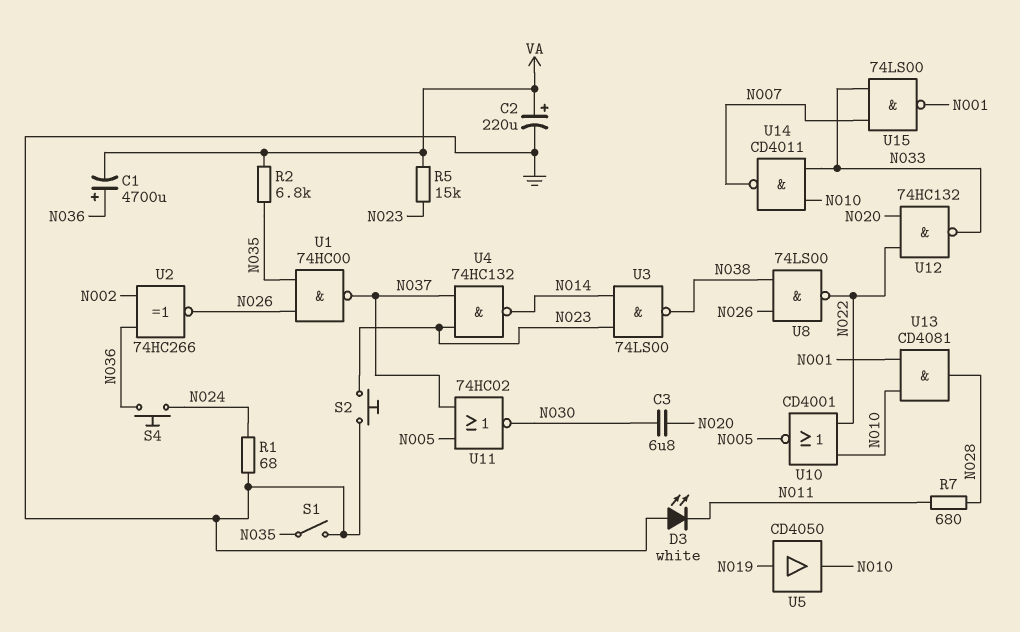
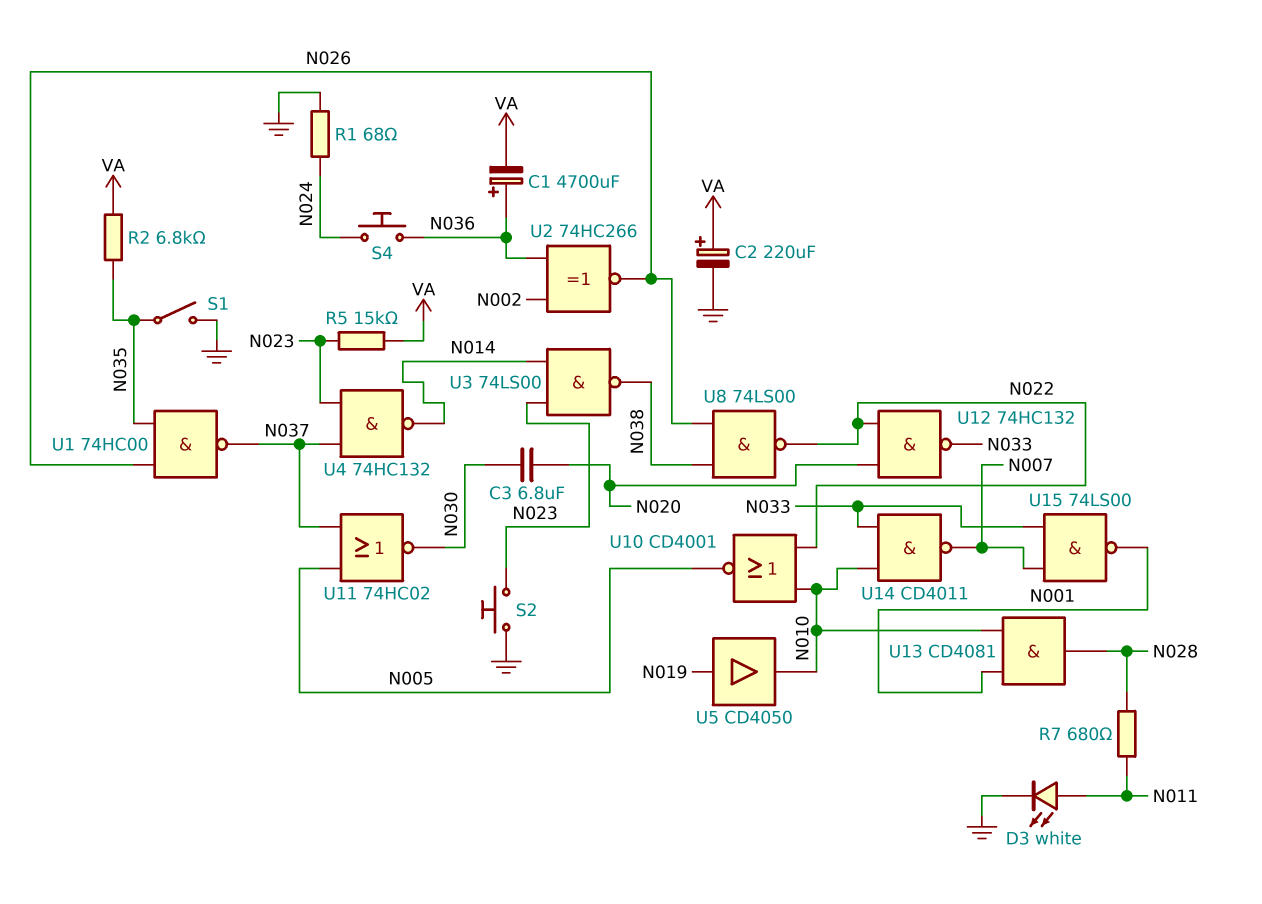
D3: LED white (A GND, K N011) -> LED white (A N011, K GND)

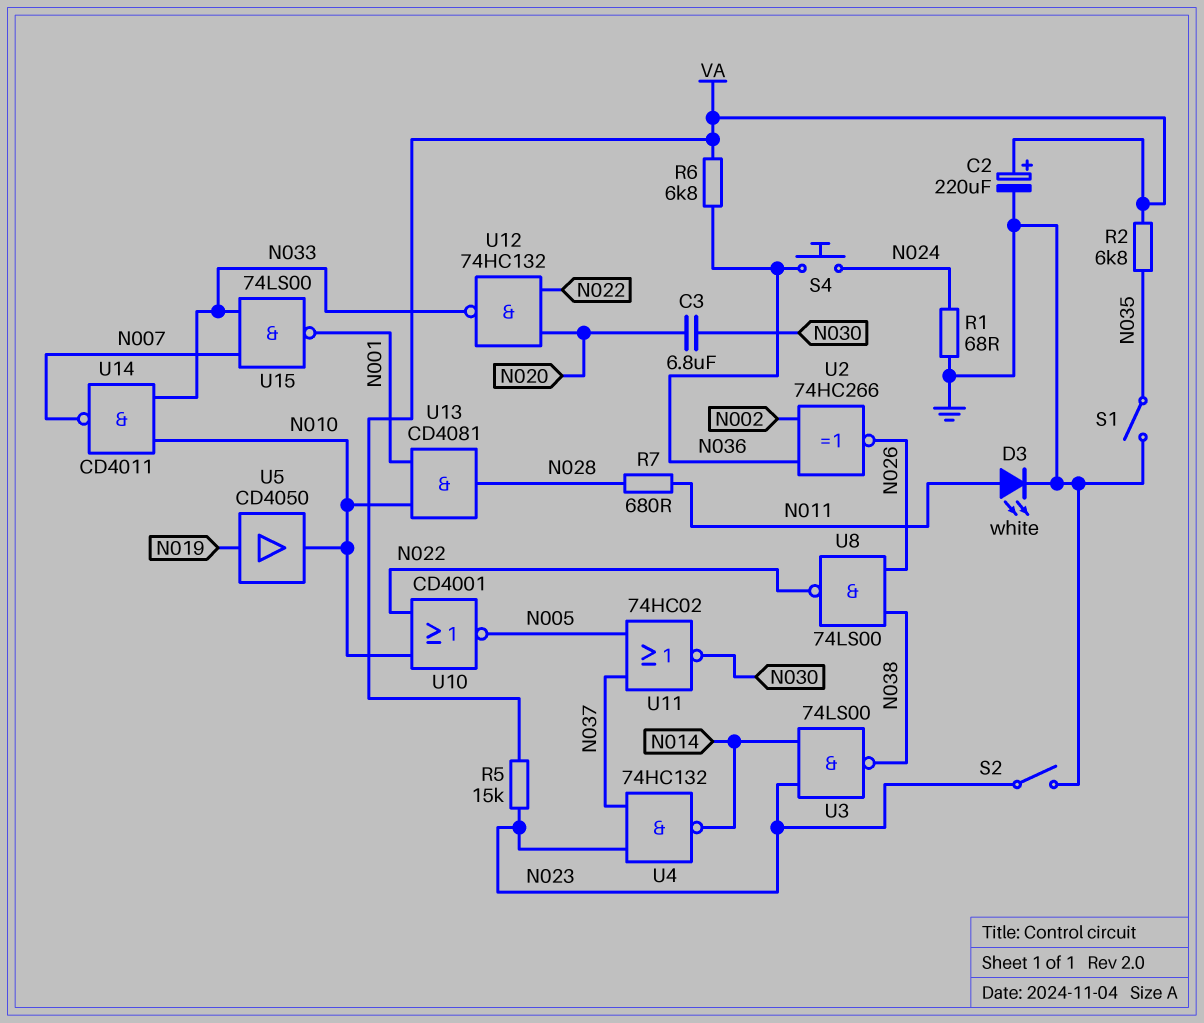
C1: 4700uF (plus N036, minus VA) -> none
R6: none -> 6.8k (N036, VA)
S2: button (GND, N023) -> switch (GND, N023)
U1: NAND 74HC00 (in N026, in N035, out N037) -> none

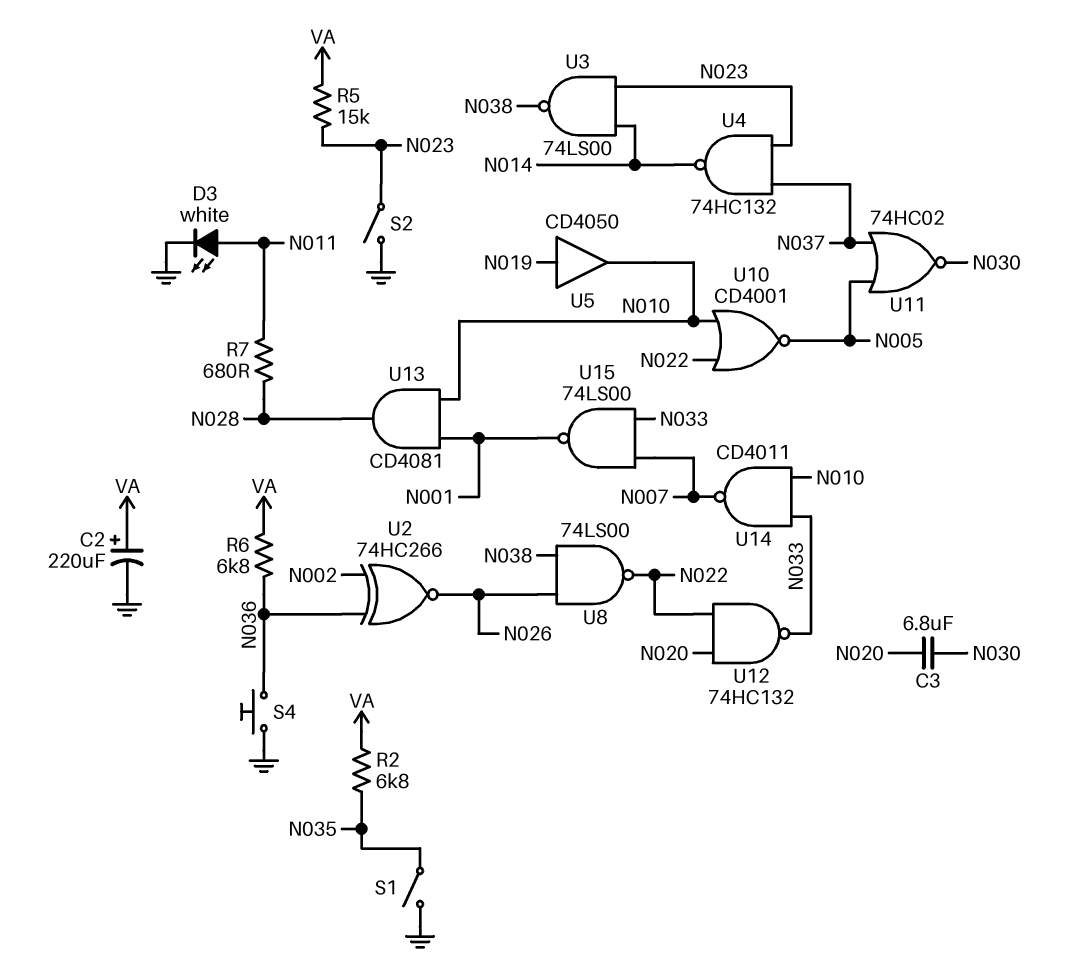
R1: 68 (GND, N024) -> none
S4: button (N024, N036) -> button (GND, N036)

